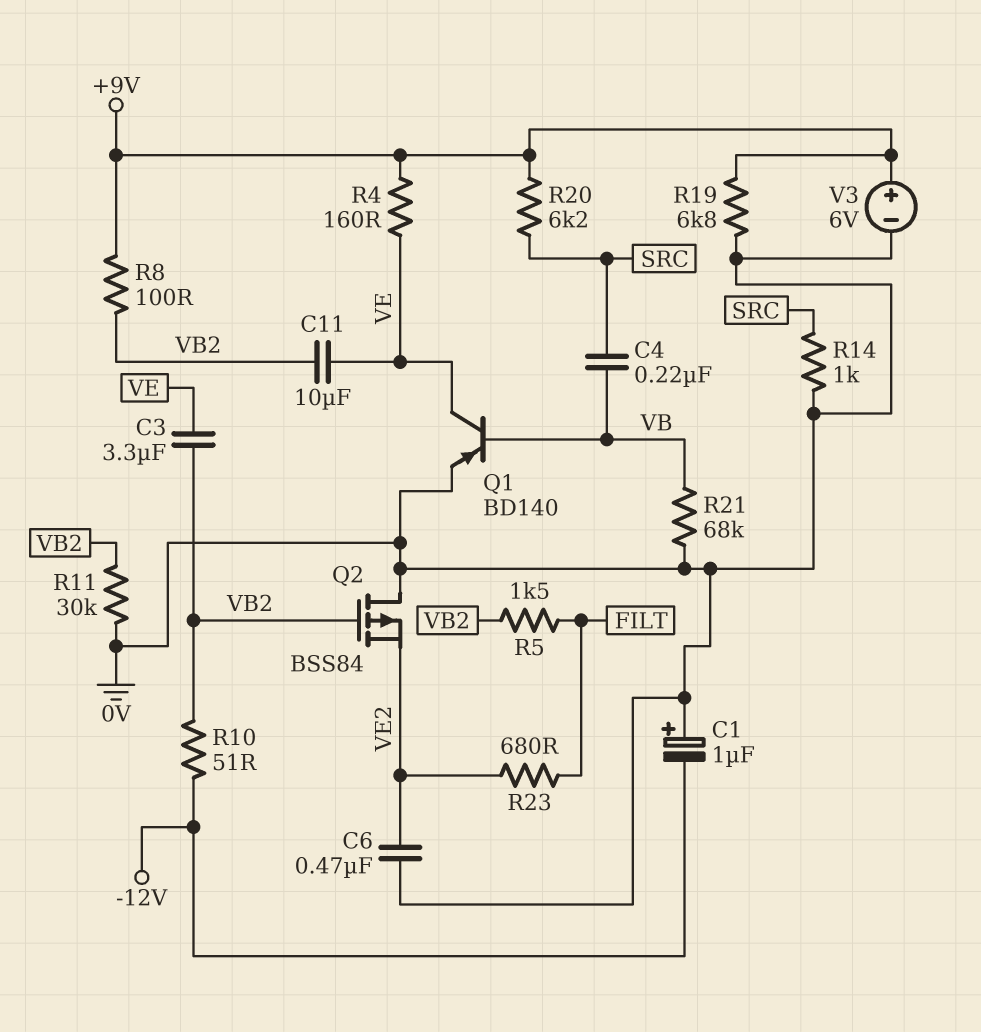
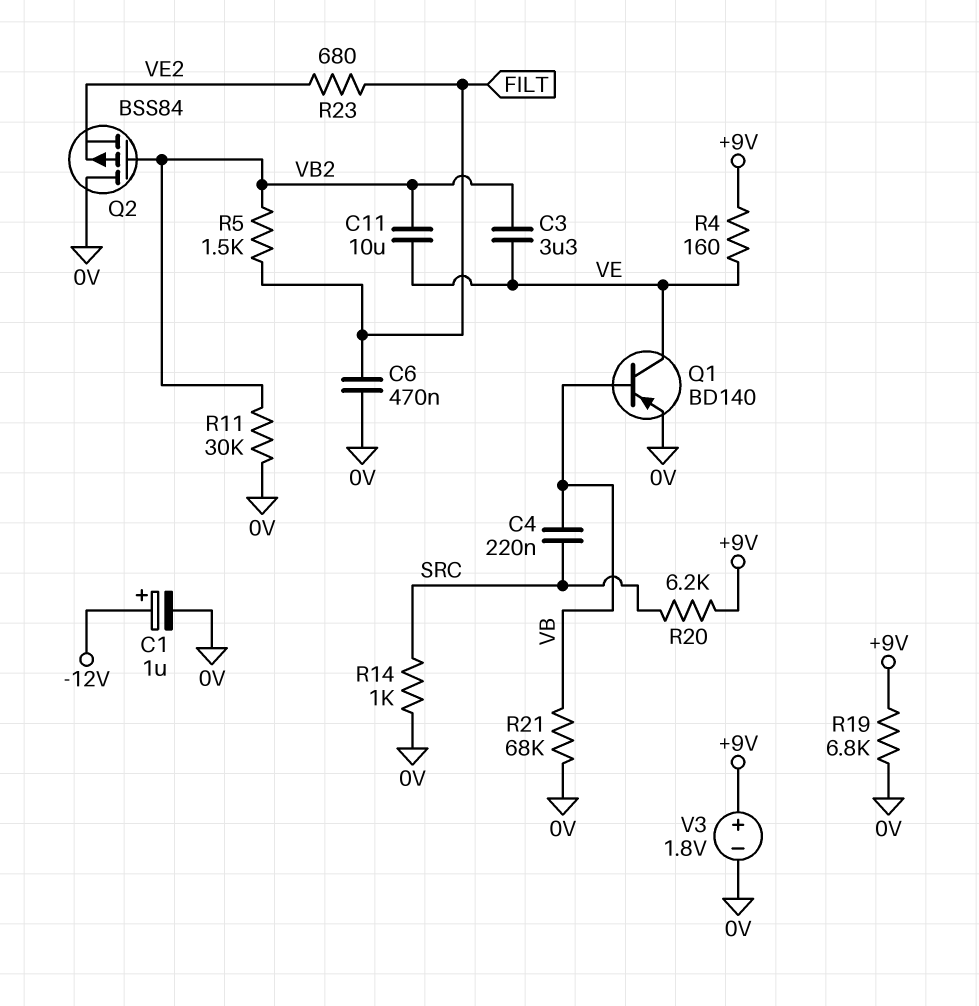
C1: 1uF (plus 0V, minus -12V) -> 1uF (plus -12V, minus 0V)
C6: 470nF (0V, VE2) -> 470nF (0V, FILT)
R8: 100 (+9V, VB2) -> none
R10: 51 (-12V, VB2) -> none
V3: 6V (plus +9V, minus 0V) -> 1.8V (plus +9V, minus 0V)

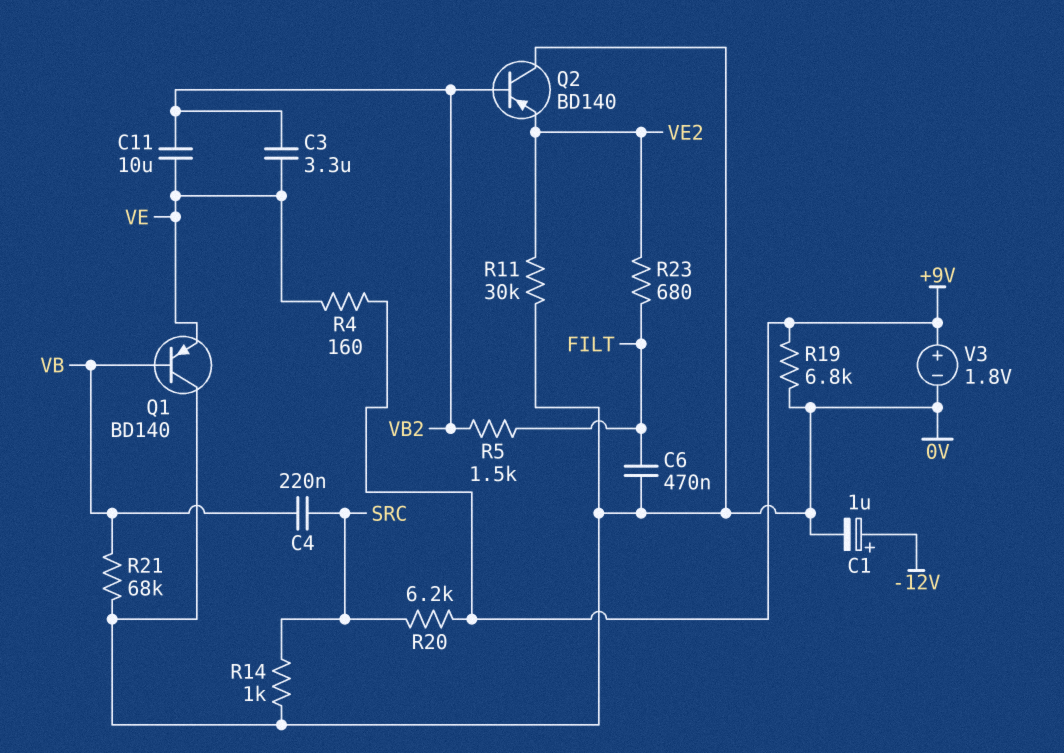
Q1: PNP BD140 (B VB, C VE, E 0V) -> PNP BD140 (B VB, C 0V, E VE)
Q2: PMOS BSS84 (G VB2, D 0V, S VE2) -> PNP BD140 (B VB2, C 0V, E VE2)
R11: 30k (0V, VB2) -> 30k (0V, VE2)

